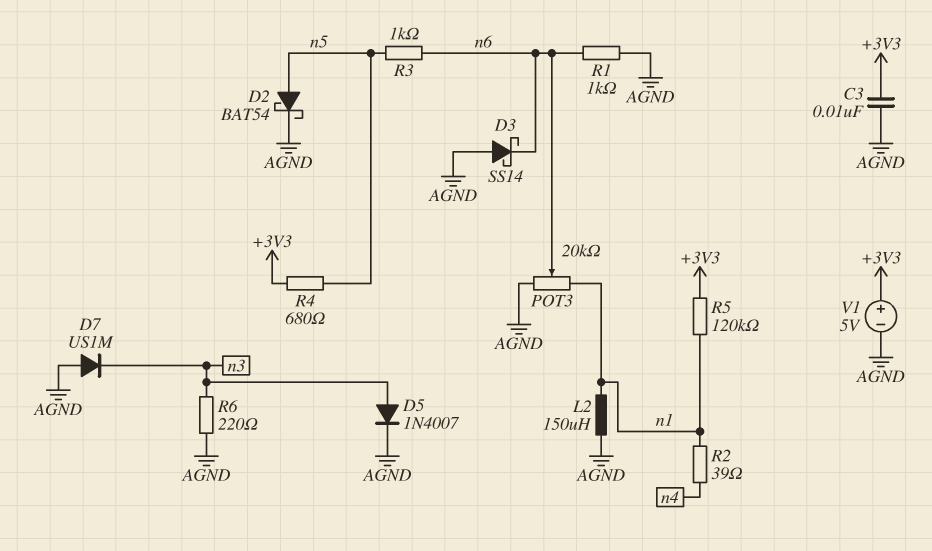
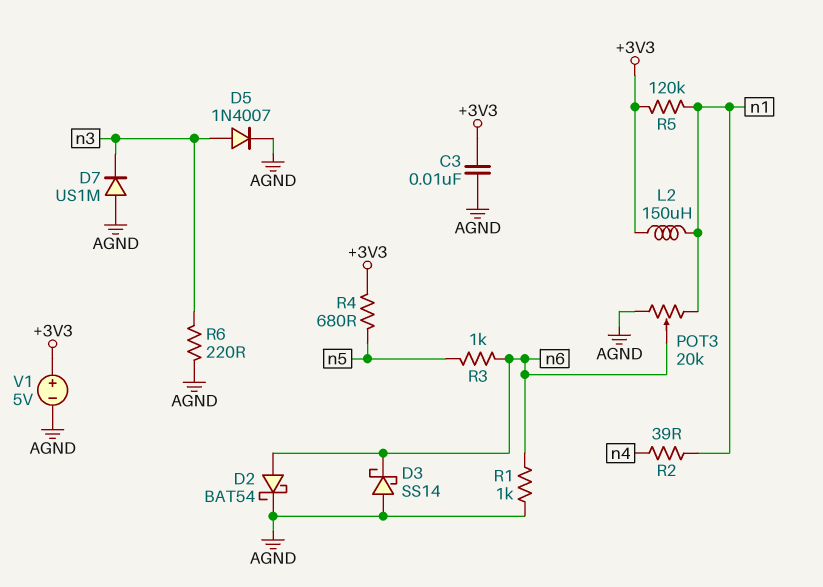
D2: schottky BAT54 (A n5, K AGND) -> schottky BAT54 (A n6, K AGND)
L2: 150uH (AGND, n1) -> 150uH (+3V3, n1)

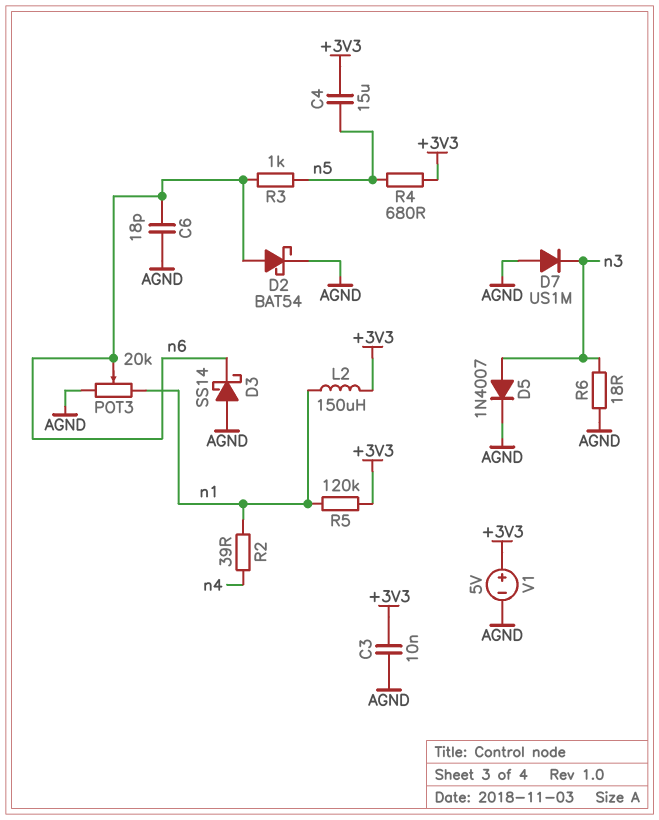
C4: none -> 15uF (+3V3, n5)
C6: none -> 18pF (AGND, n6)
R1: 1k (AGND, n6) -> none
R6: 220 (AGND, n3) -> 18 (AGND, n3)

